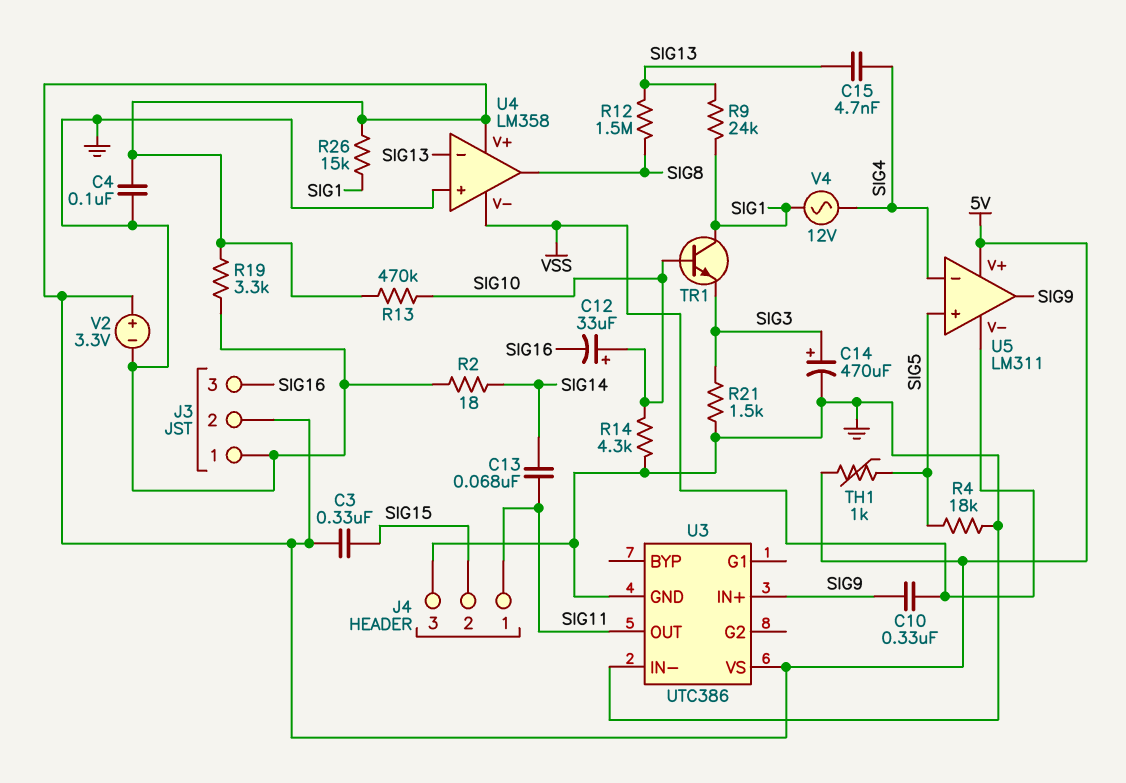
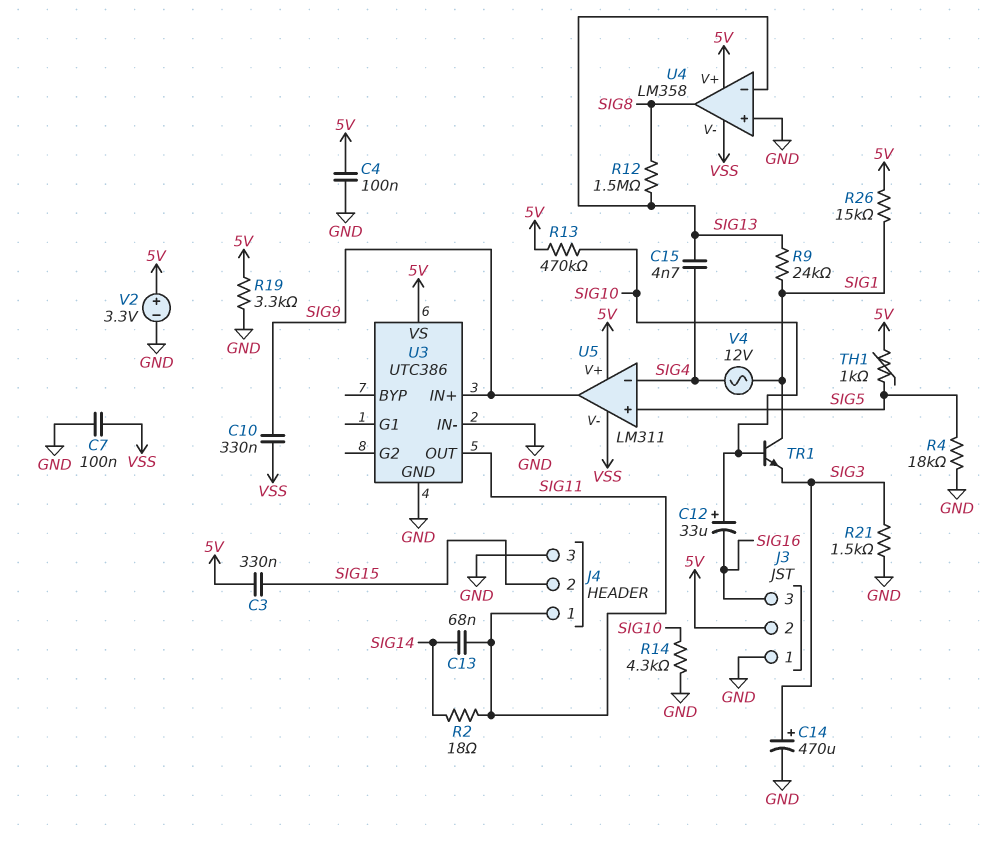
C7: none -> 100nF (GND, VSS)
R2: 18 (GND, SIG14) -> 18 (SIG11, SIG14)

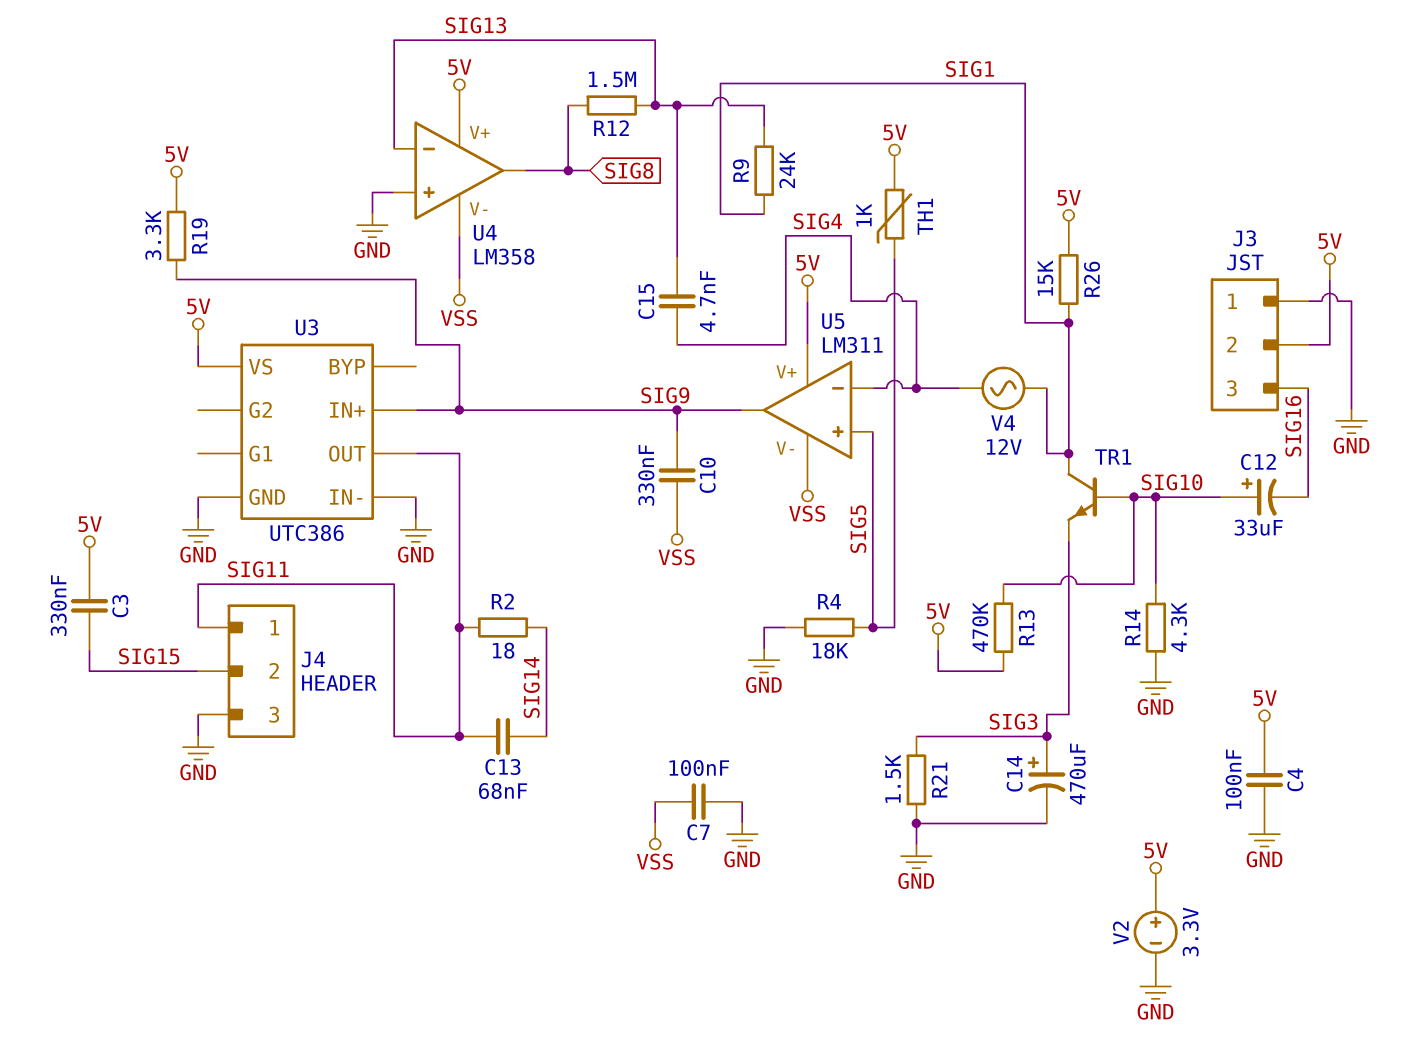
R19: 3.3k (5V, GND) -> 3.3k (5V, SIG9)

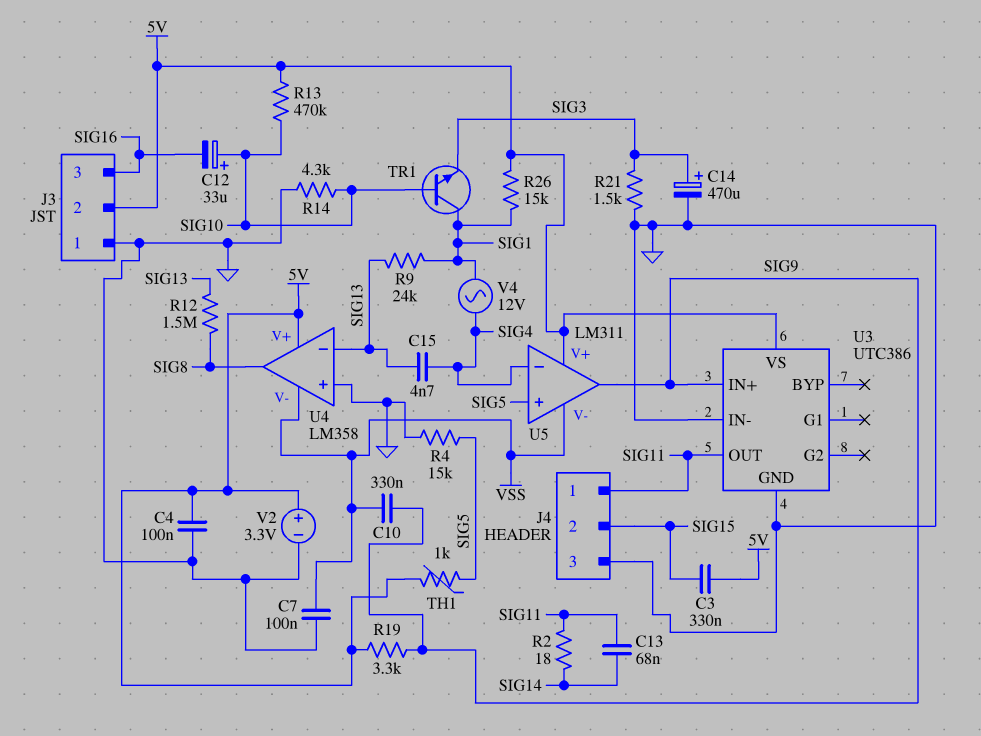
R4: 18k (GND, SIG5) -> 15k (GND, SIG5)

